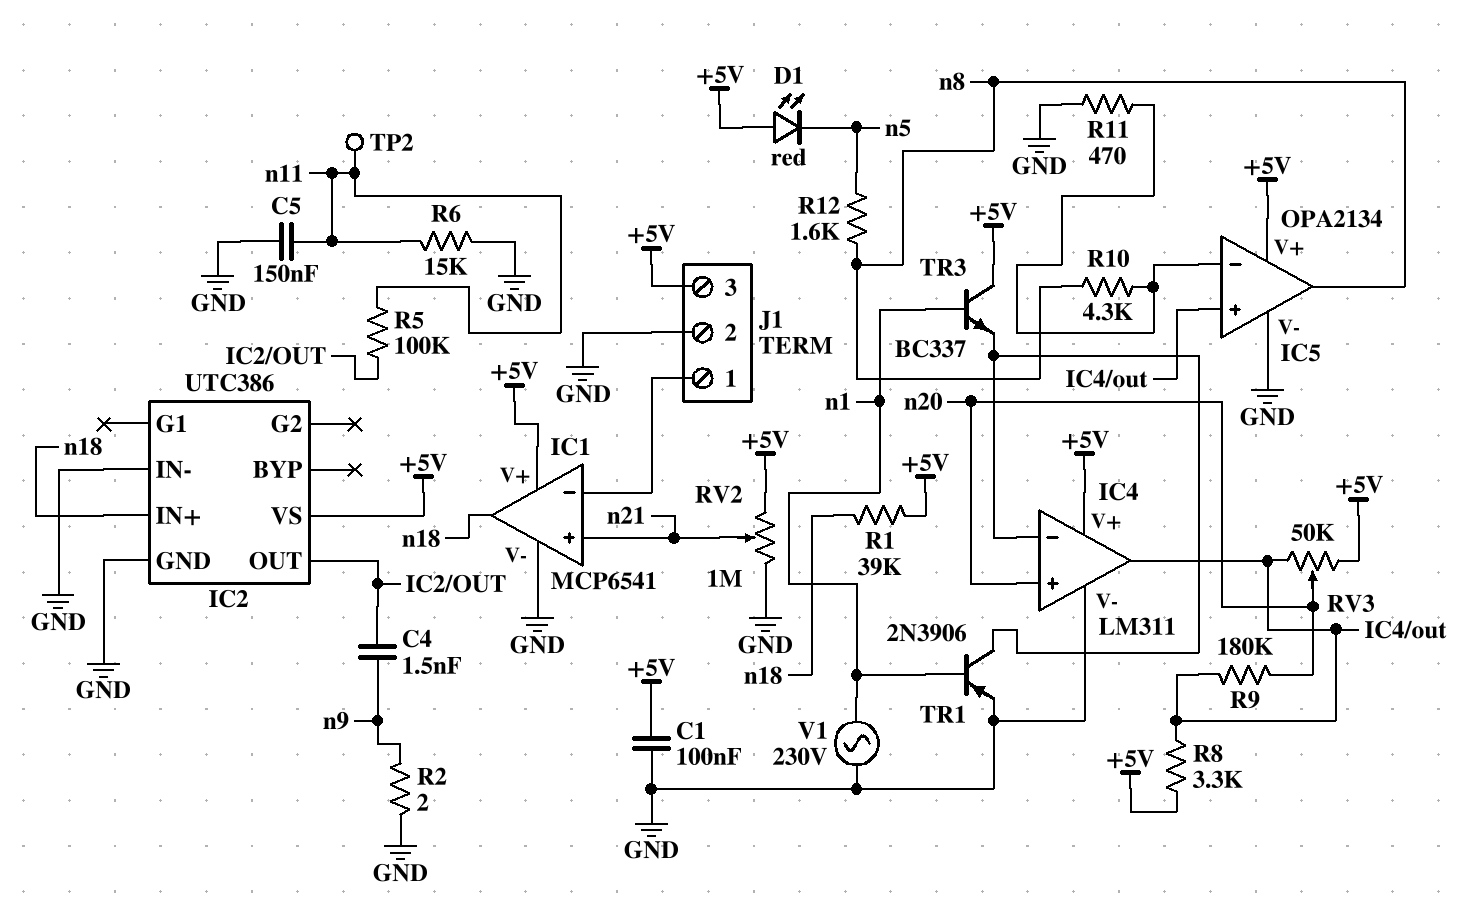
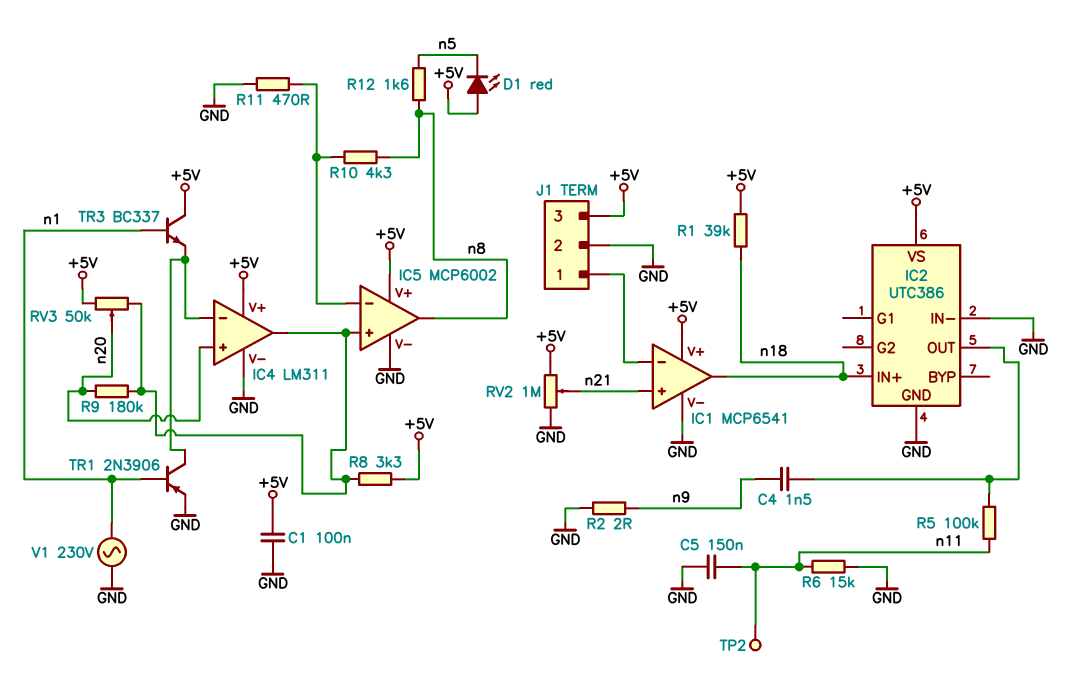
IC5: OPA2134 -> MCP6002

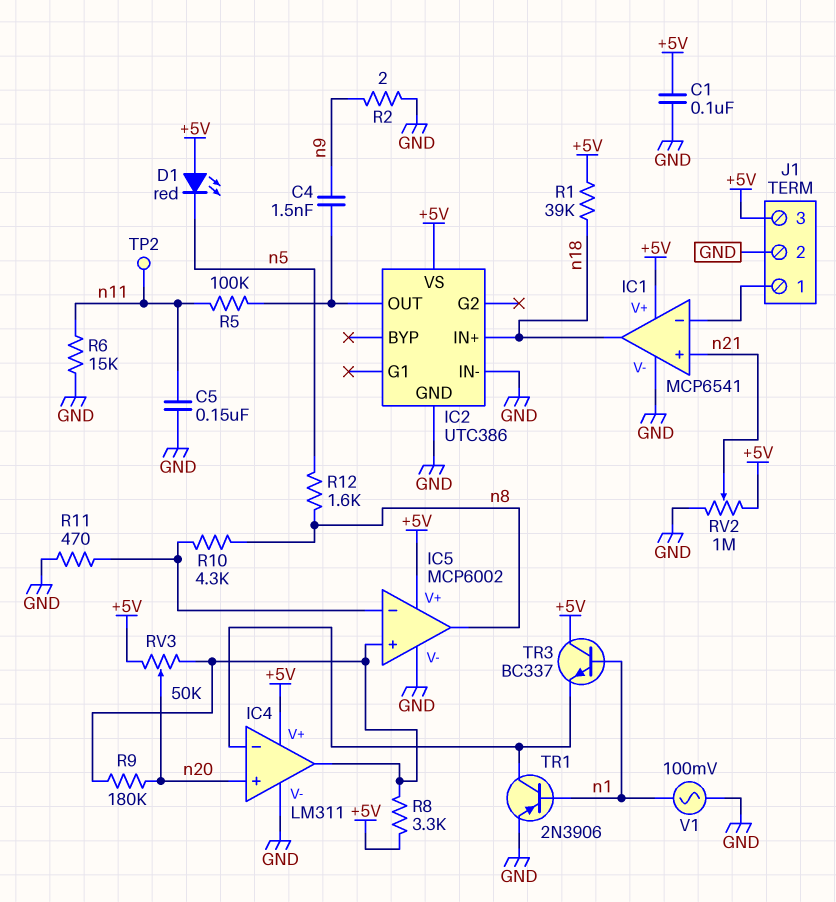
V1: AC 230V (GND, n1) -> AC 100mV (GND, n1)

